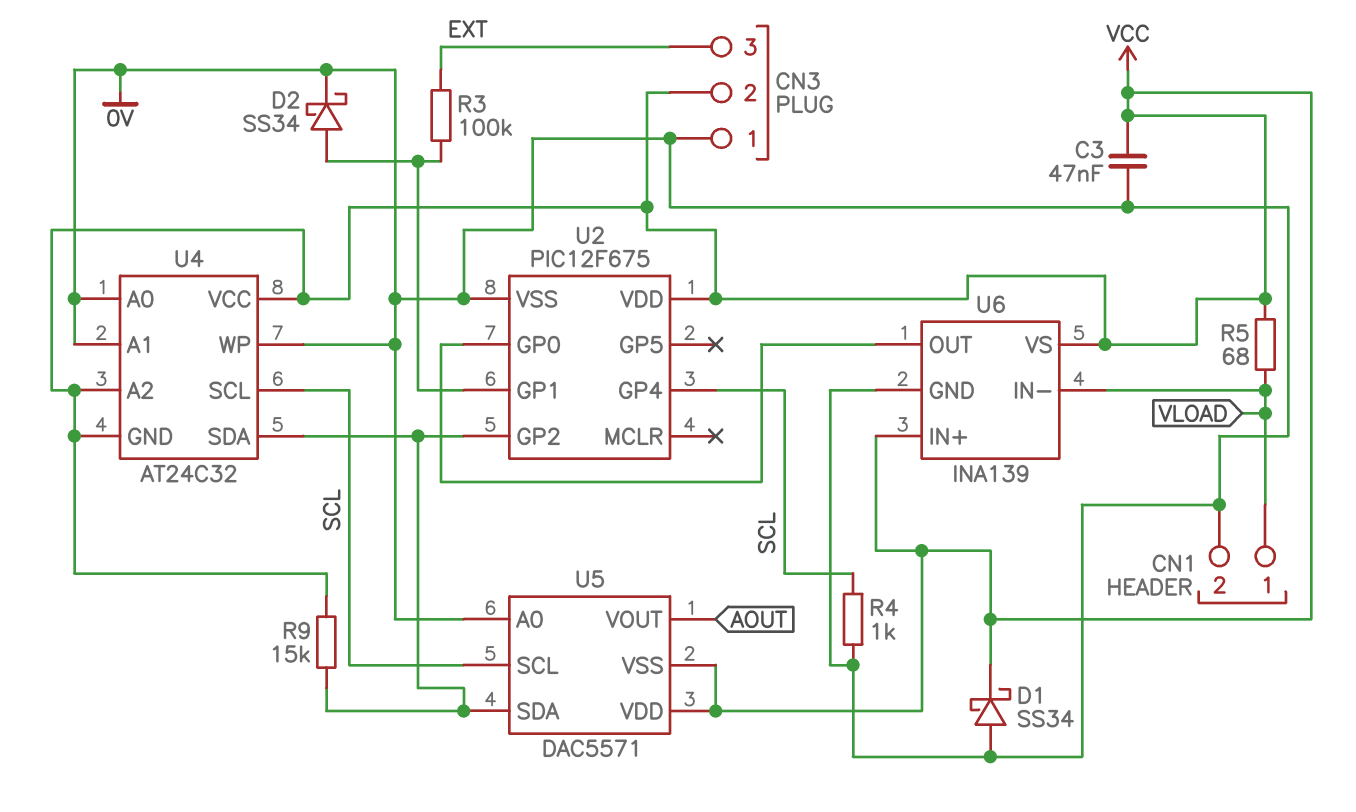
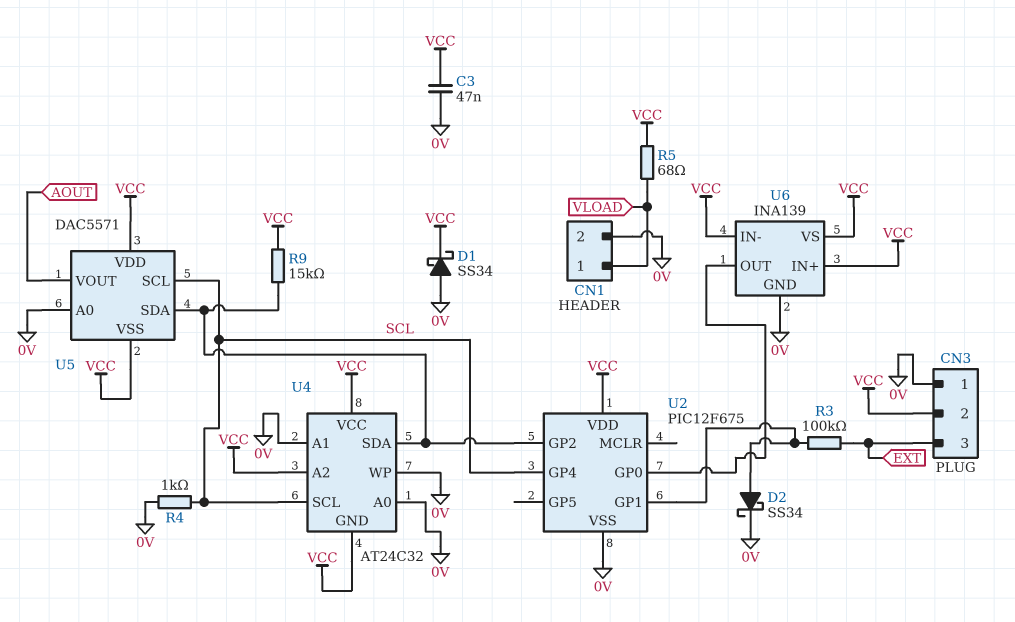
U6 pin IN-: VLOAD -> VCC

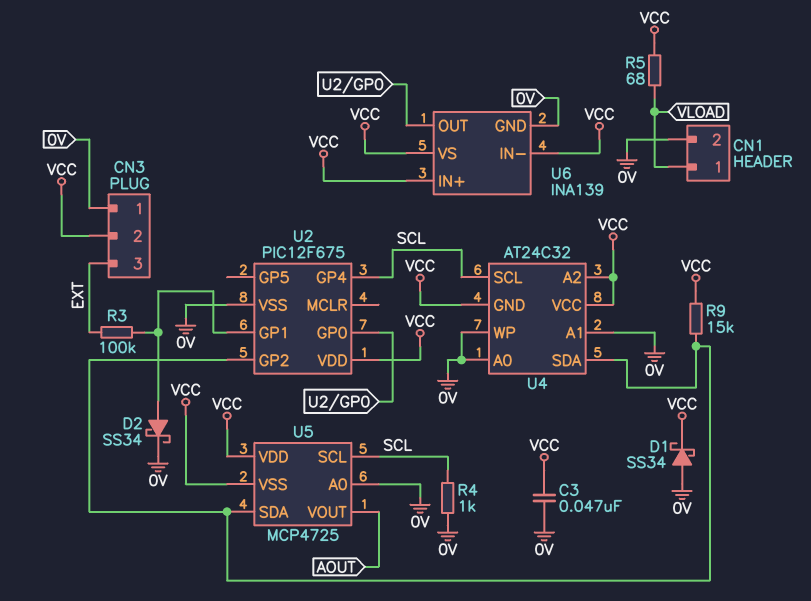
U5: DAC5571 -> MCP4725

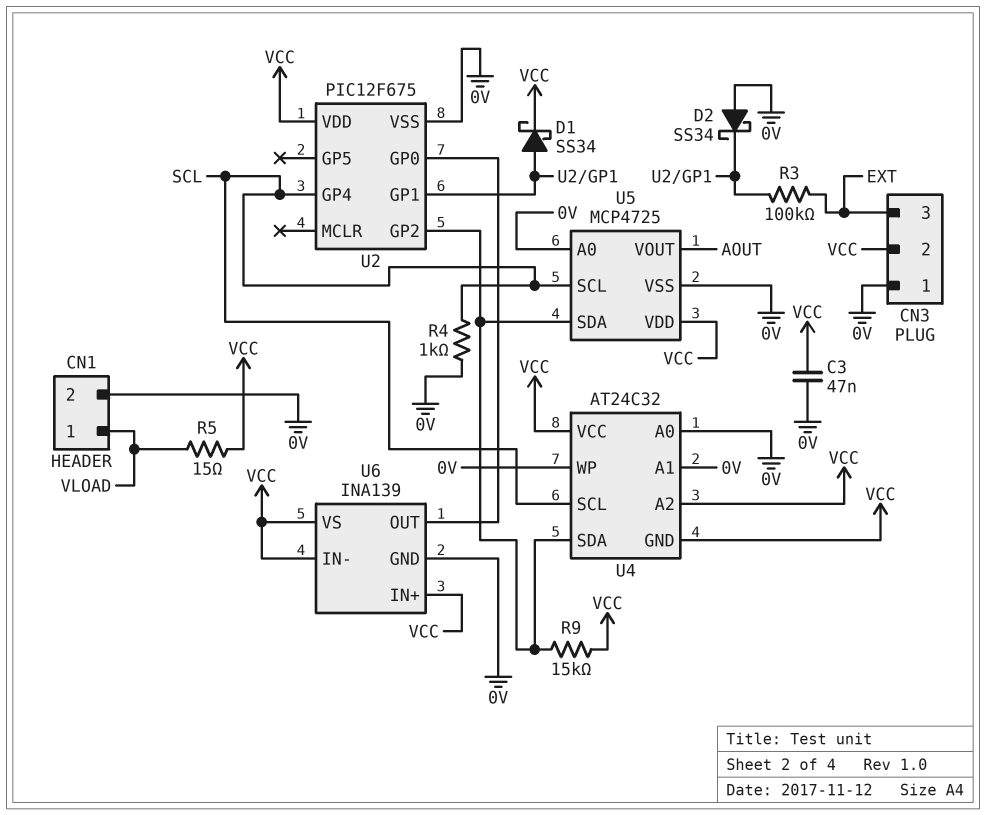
D1: schottky SS34 (A 0V, K VCC) -> schottky SS34 (A U2/GP1, K VCC)
D2: schottky SS34 (A U2/GP1, K 0V) -> schottky SS34 (A 0V, K U2/GP1)
R5: 68 (VCC, VLOAD) -> 15 (VCC, VLOAD)
U5 pin VSS: VCC -> 0V

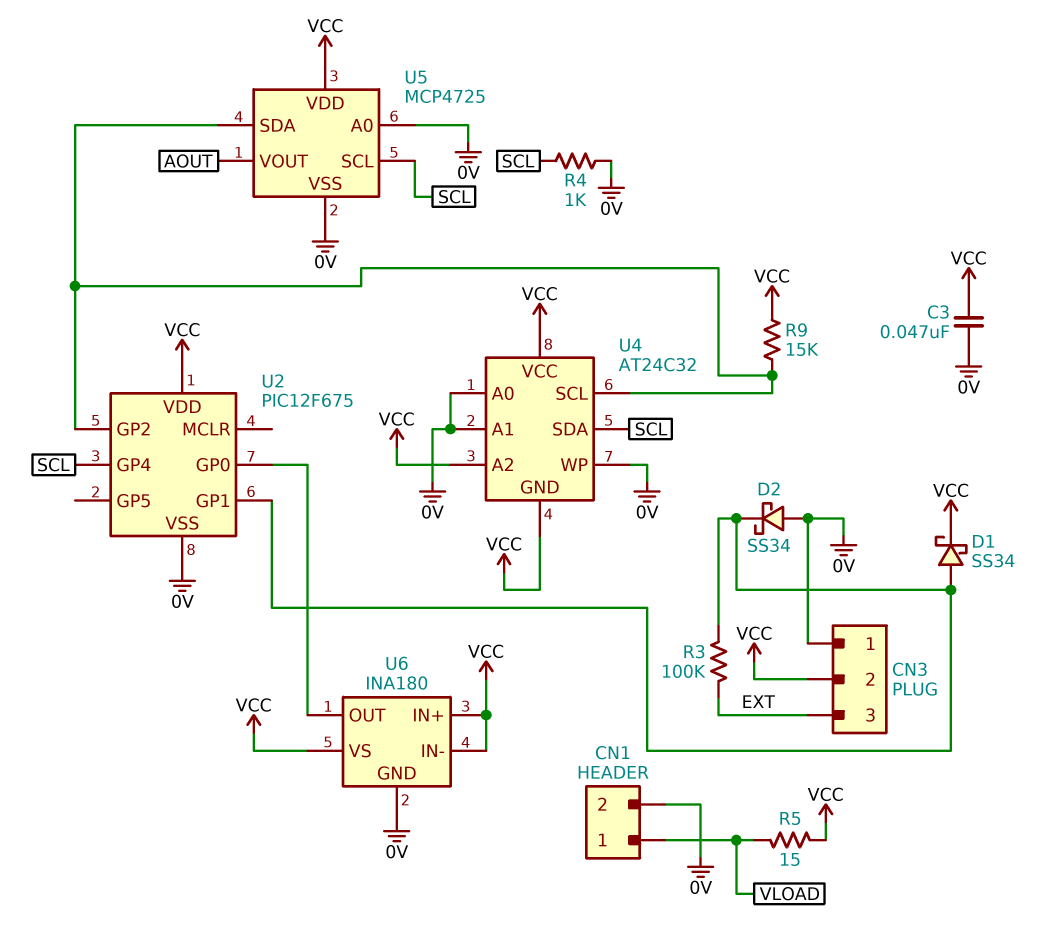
U4 pin SCL: SCL -> U2/GP2
U4 pin SDA: U2/GP2 -> SCL
U6: INA139 -> INA180

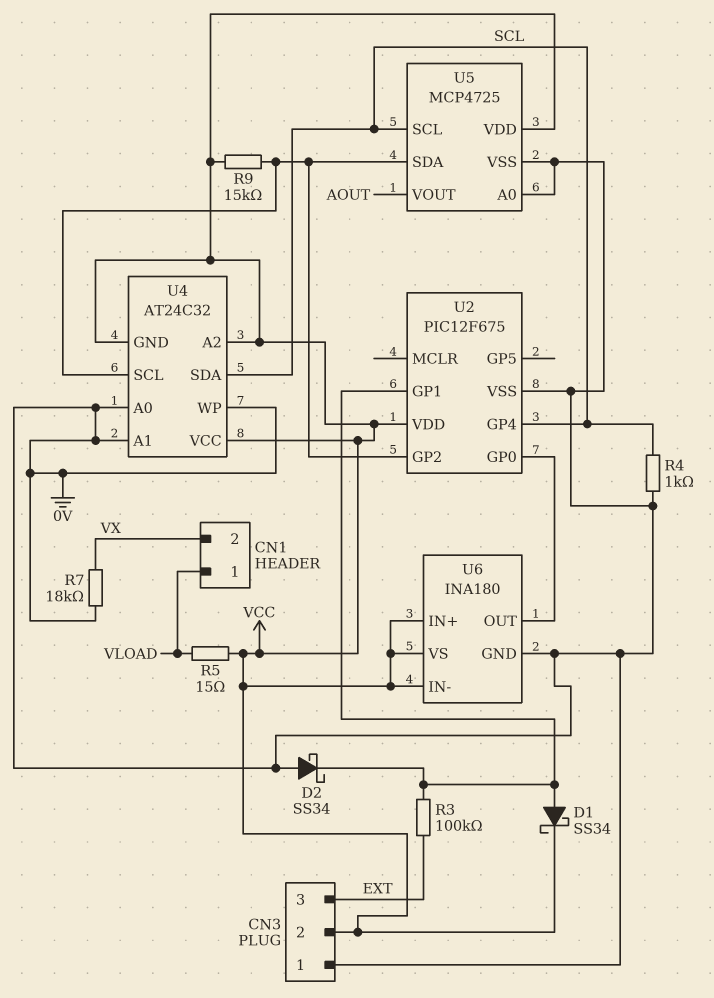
C3: 47nF (0V, VCC) -> none
CN1 pin 2: 0V -> VX
R7: none -> 18k (0V, VX)

